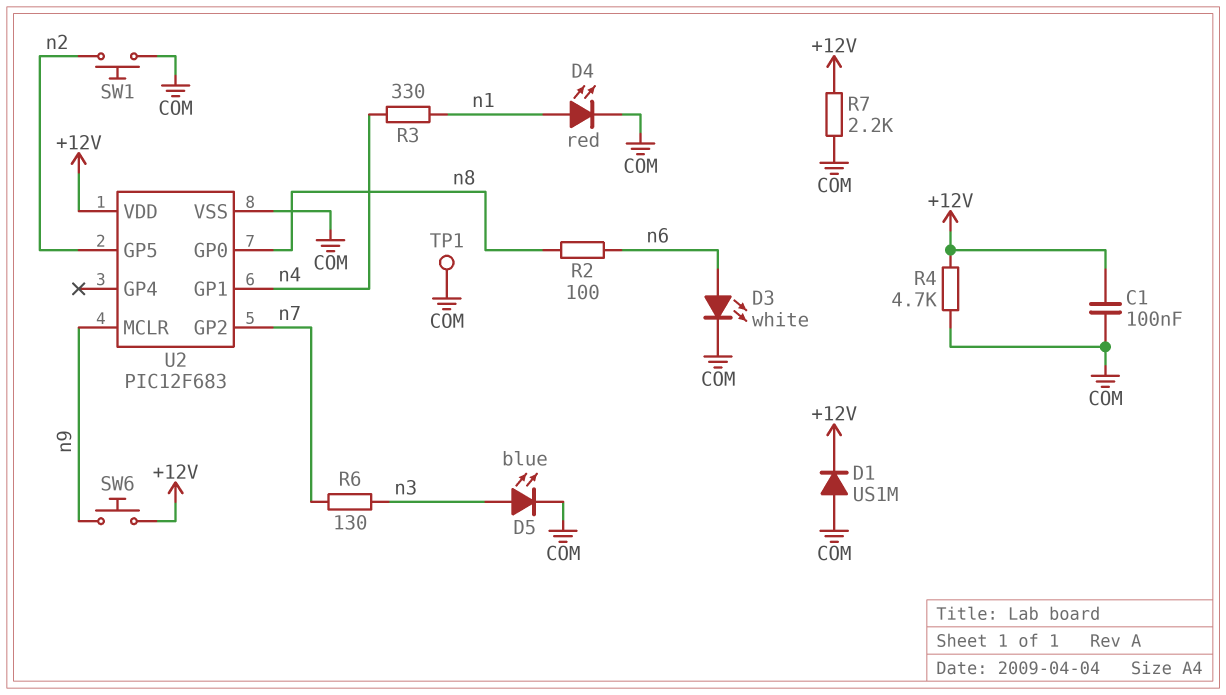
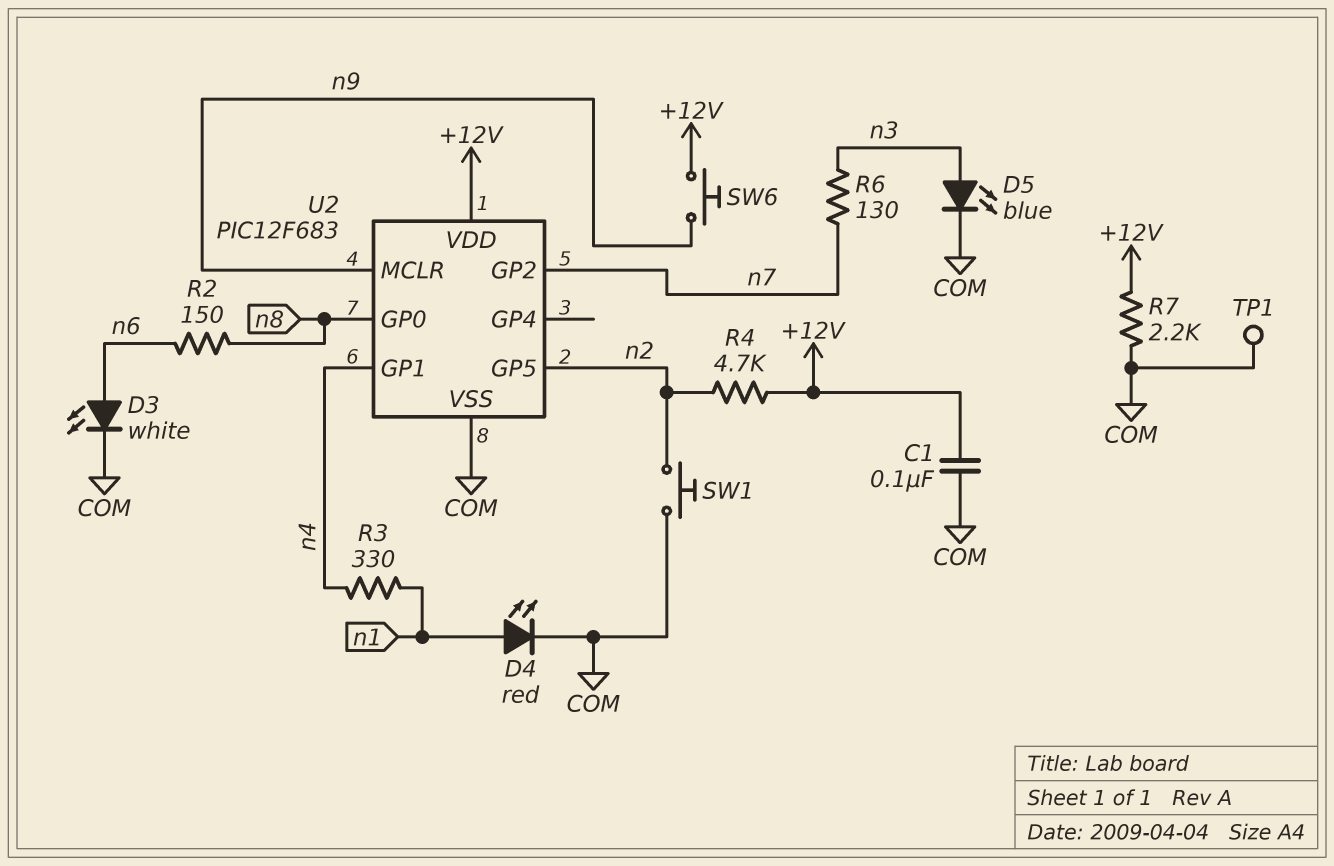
D1: diode US1M (A COM, K +12V) -> none
R2: 100 (n6, n8) -> 150 (n6, n8)
R4: 4.7k (+12V, COM) -> 4.7k (+12V, n2)

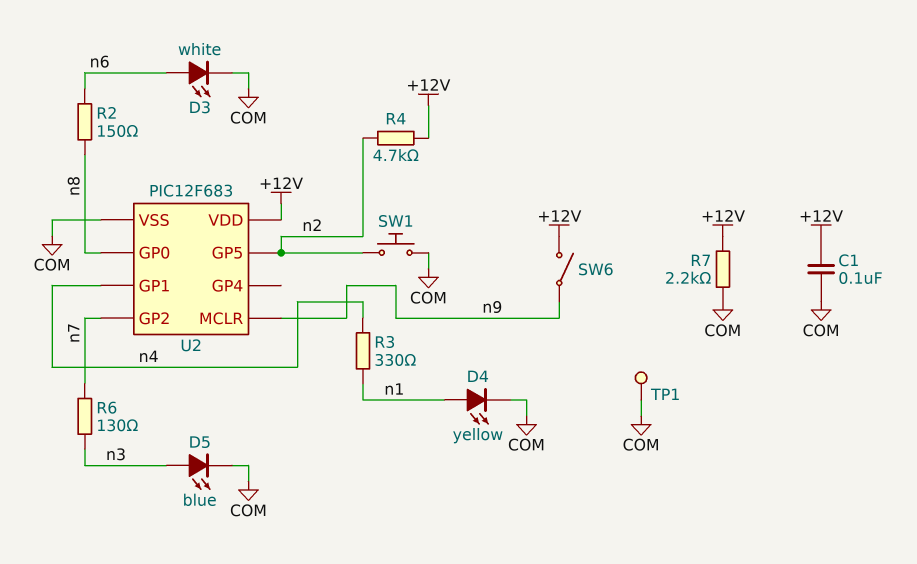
D4: LED red (A n1, K COM) -> LED yellow (A n1, K COM)
SW6: button (+12V, n9) -> switch (+12V, n9)

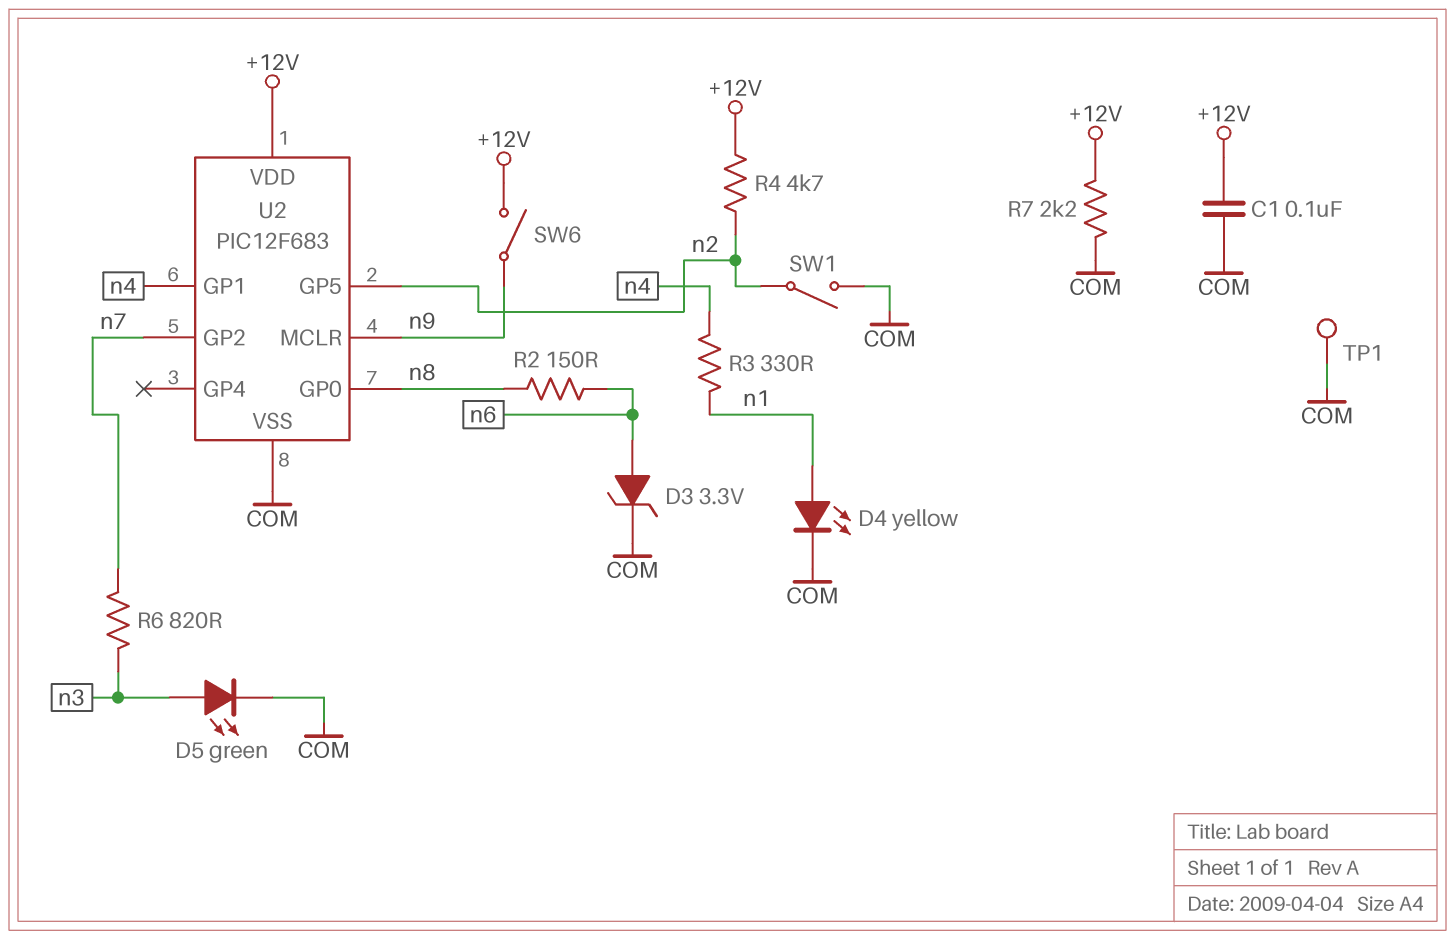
D3: LED white (A n6, K COM) -> zener 3.3V (A n6, K COM)
D5: LED blue (A n3, K COM) -> LED green (A n3, K COM)
R6: 130 (n3, n7) -> 820 (n3, n7)
SW1: button (COM, n2) -> switch (COM, n2)

